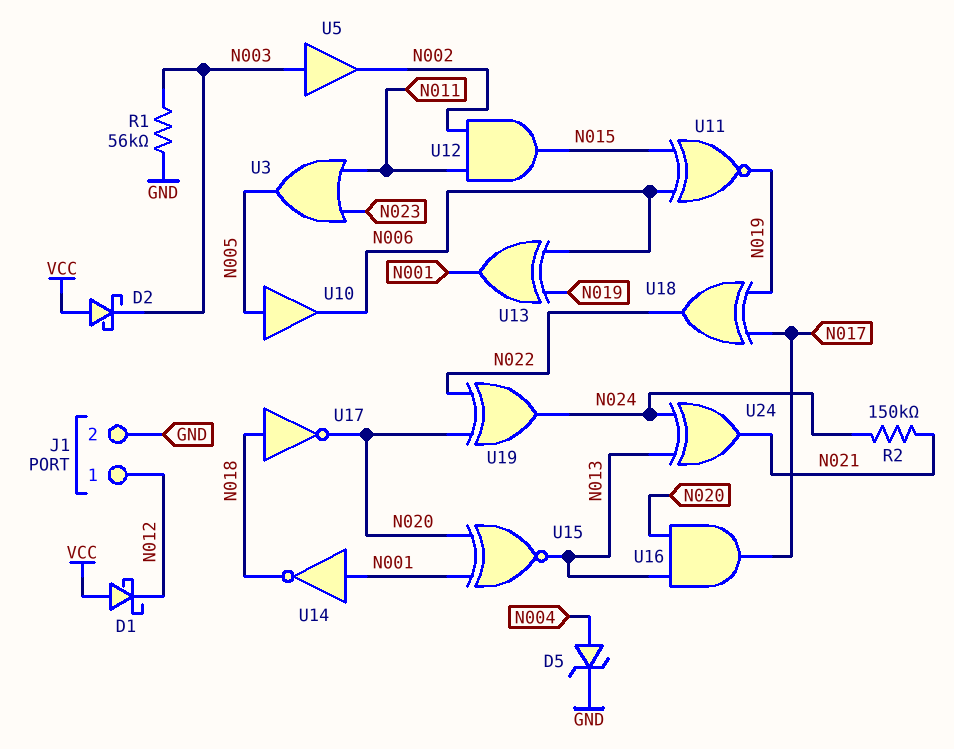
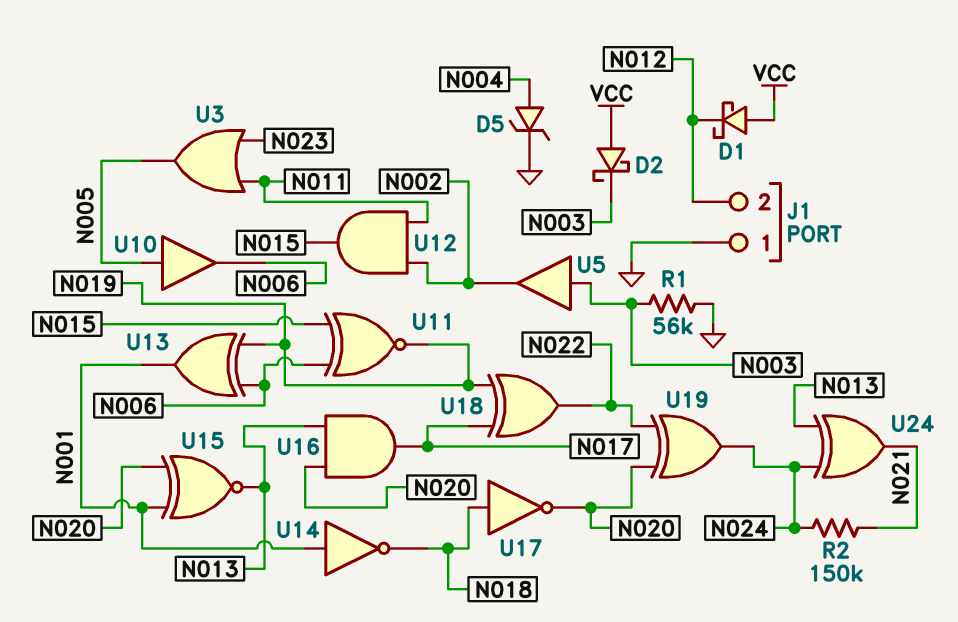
J1 pin 1: N012 -> GND
J1 pin 2: GND -> N012

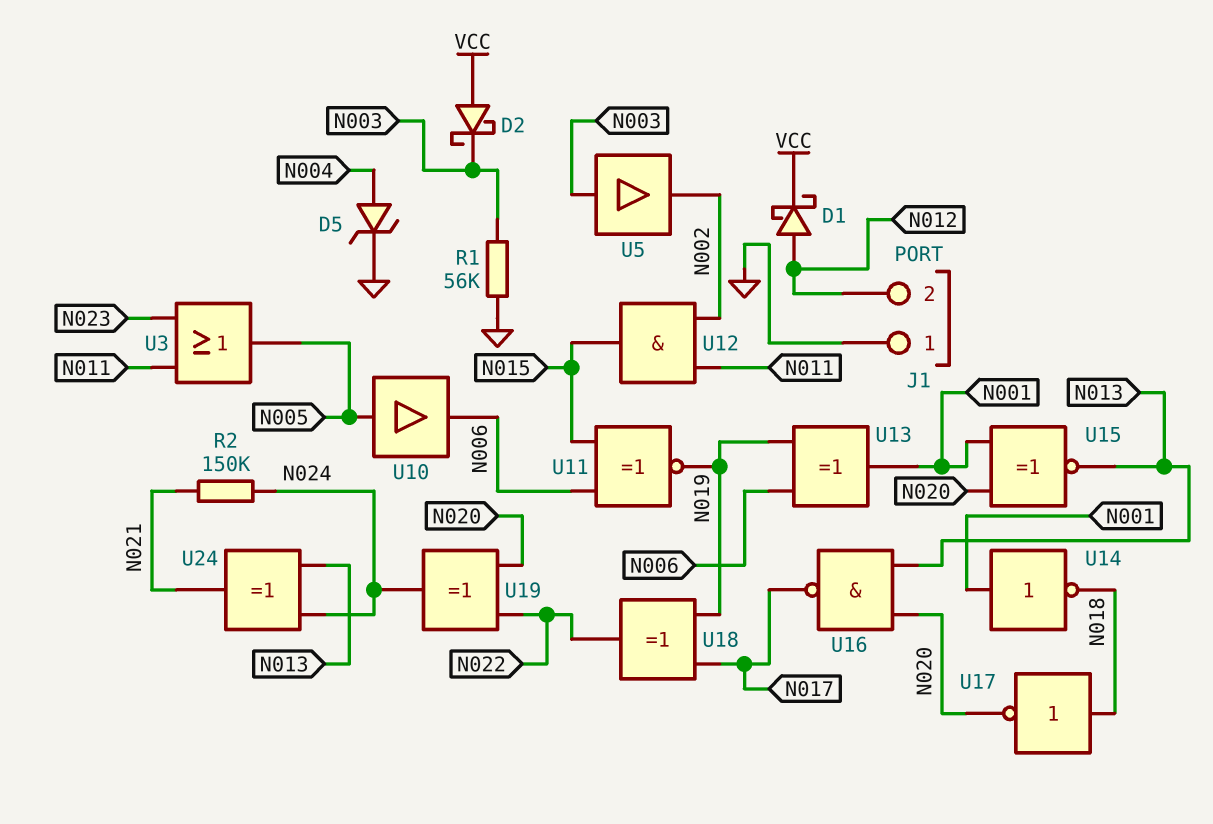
D1: schottky (A VCC, K N012) -> schottky (A N012, K VCC)
U16: AND (in N013, in N020, out N017) -> NAND (in N013, in N020, out N017)

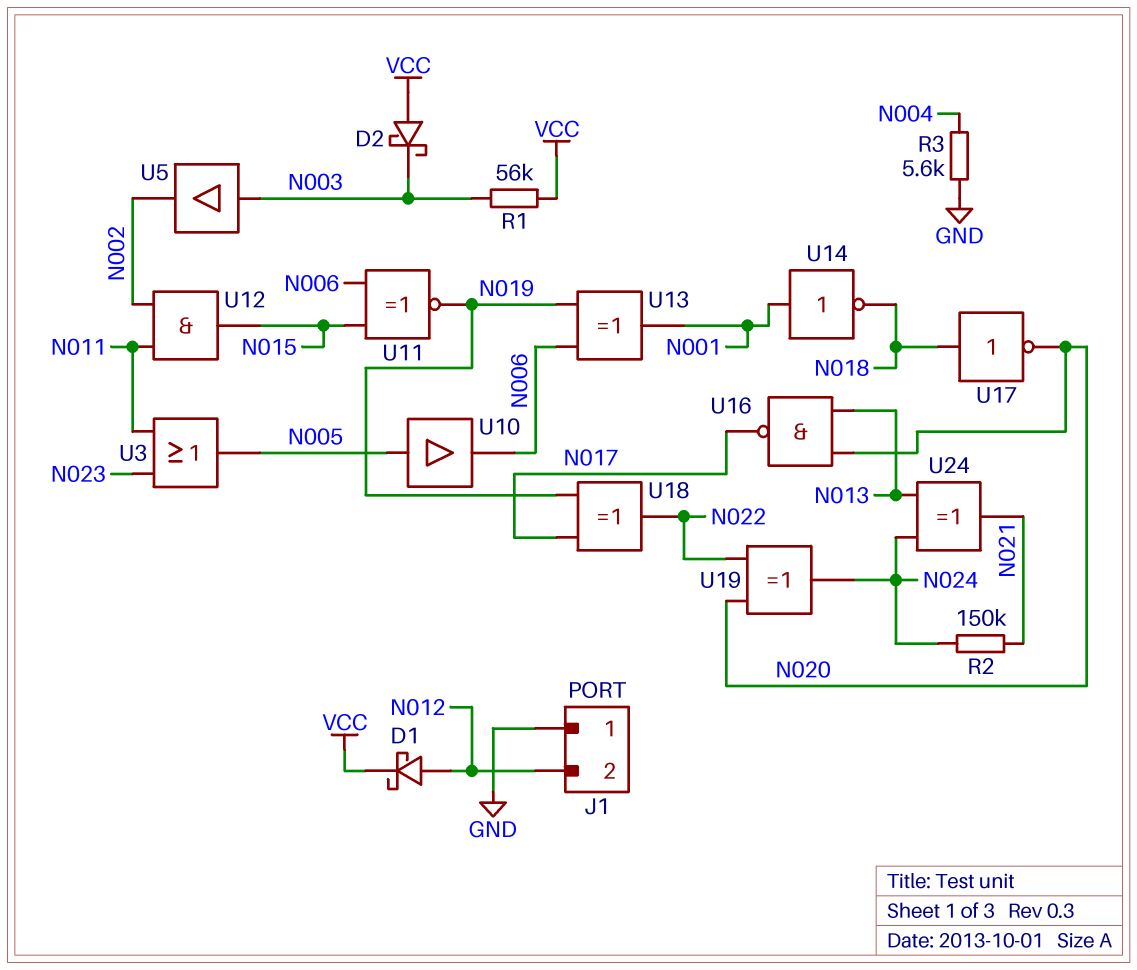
D5: zener (A N004, K GND) -> none
R1: 56k (GND, N003) -> 56k (N003, VCC)
R3: none -> 5.6k (GND, N004)
U15: XNOR (in N001, in N020, out N013) -> none

